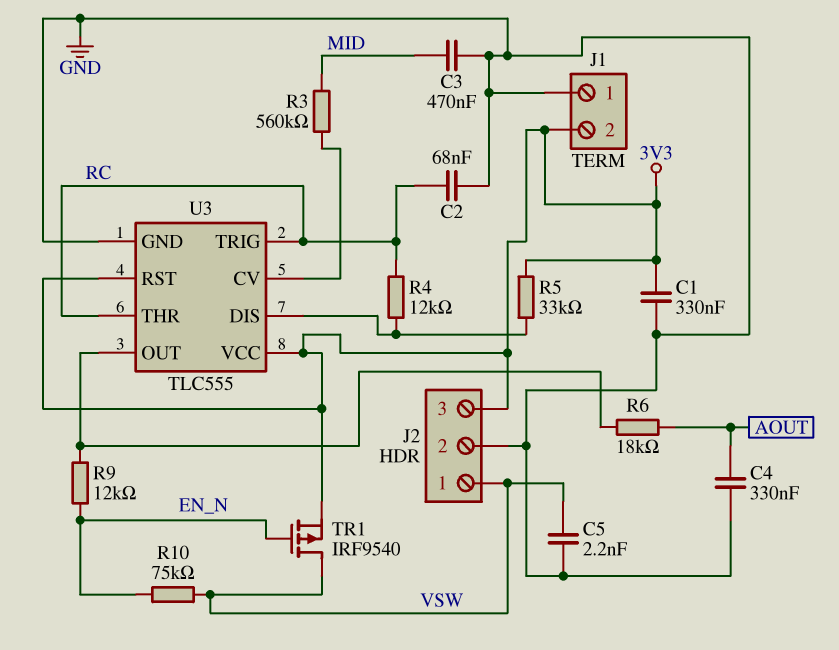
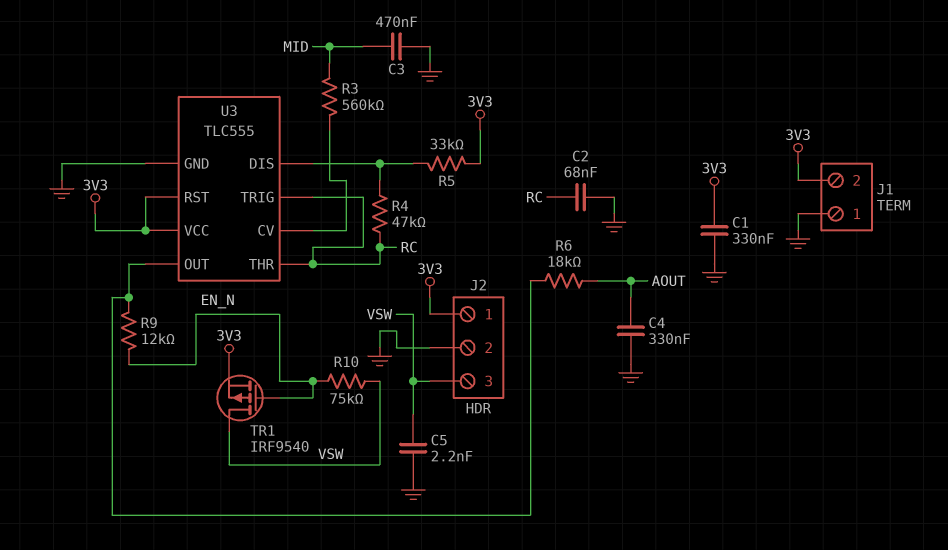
J2 pin 1: VSW -> 3V3
J2 pin 3: 3V3 -> VSW
R4: 12k (RC, U3/DIS) -> 47k (RC, U3/DIS)

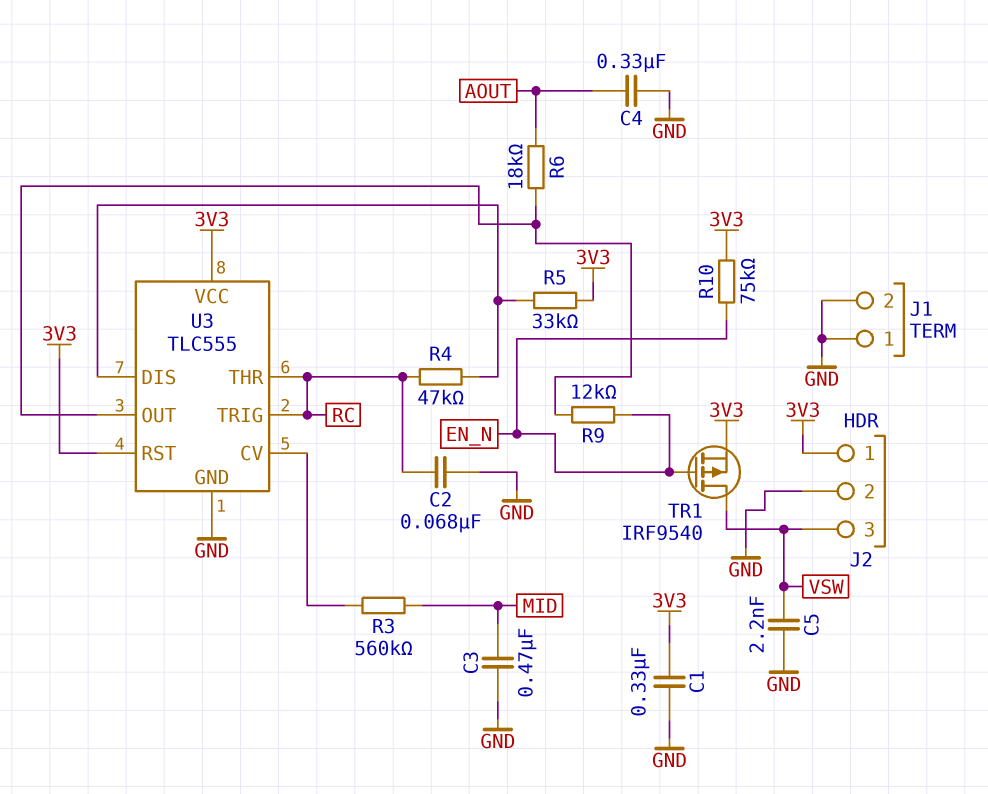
J1 pin 2: 3V3 -> GND
R10: 75k (EN_N, VSW) -> 75k (3V3, EN_N)

